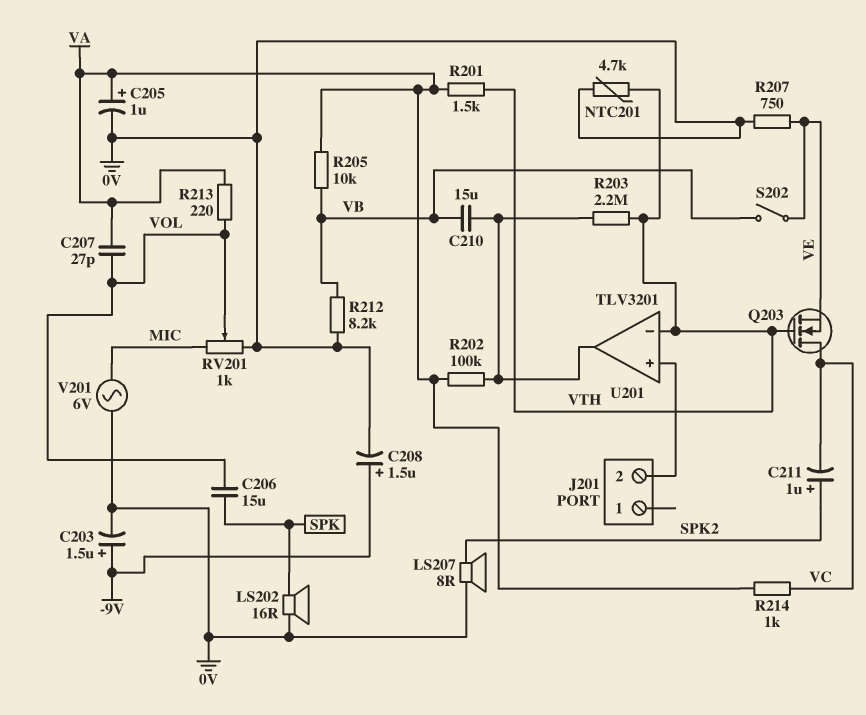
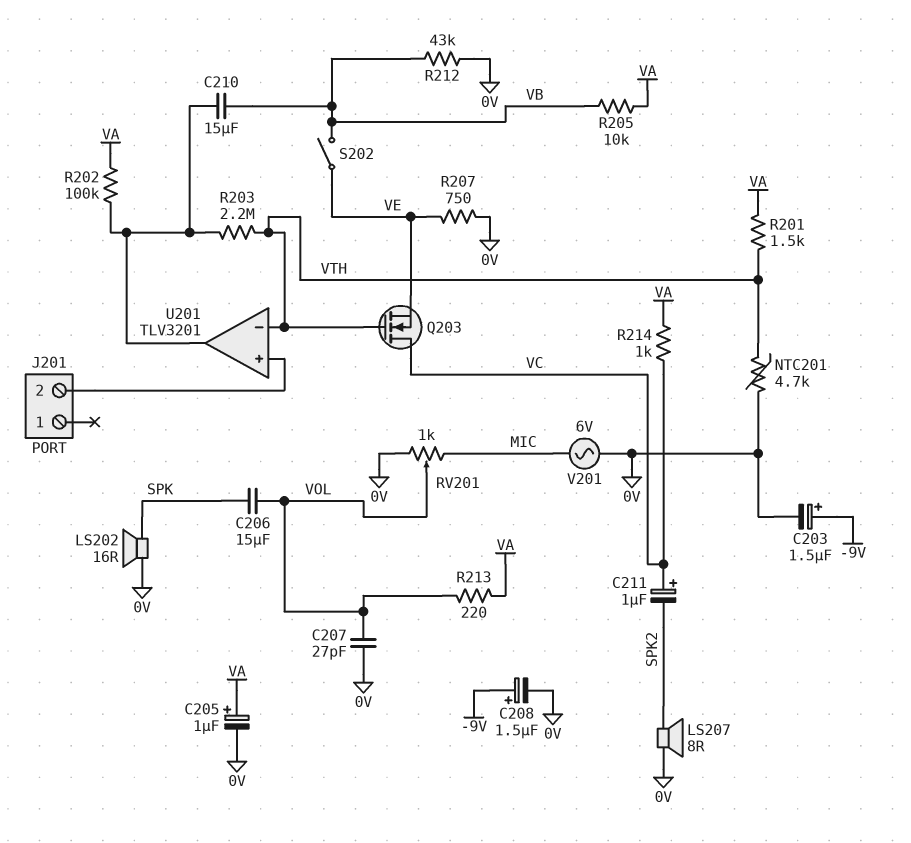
C207: 27pF (VA, VOL) -> 27pF (0V, VOL)
C211: 1uF (plus SPK2, minus VC) -> 1uF (plus VC, minus SPK2)
R212: 8.2k (0V, VB) -> 43k (0V, VB)

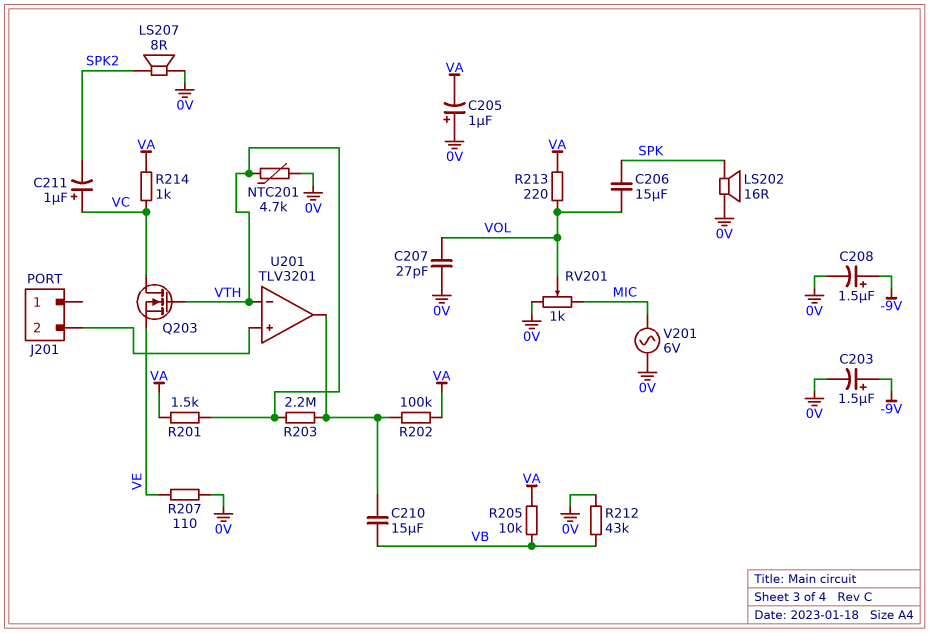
C205: 1uF (plus VA, minus 0V) -> 1uF (plus 0V, minus VA)
R207: 750 (0V, VE) -> 110 (0V, VE)
S202: switch (VB, VE) -> none

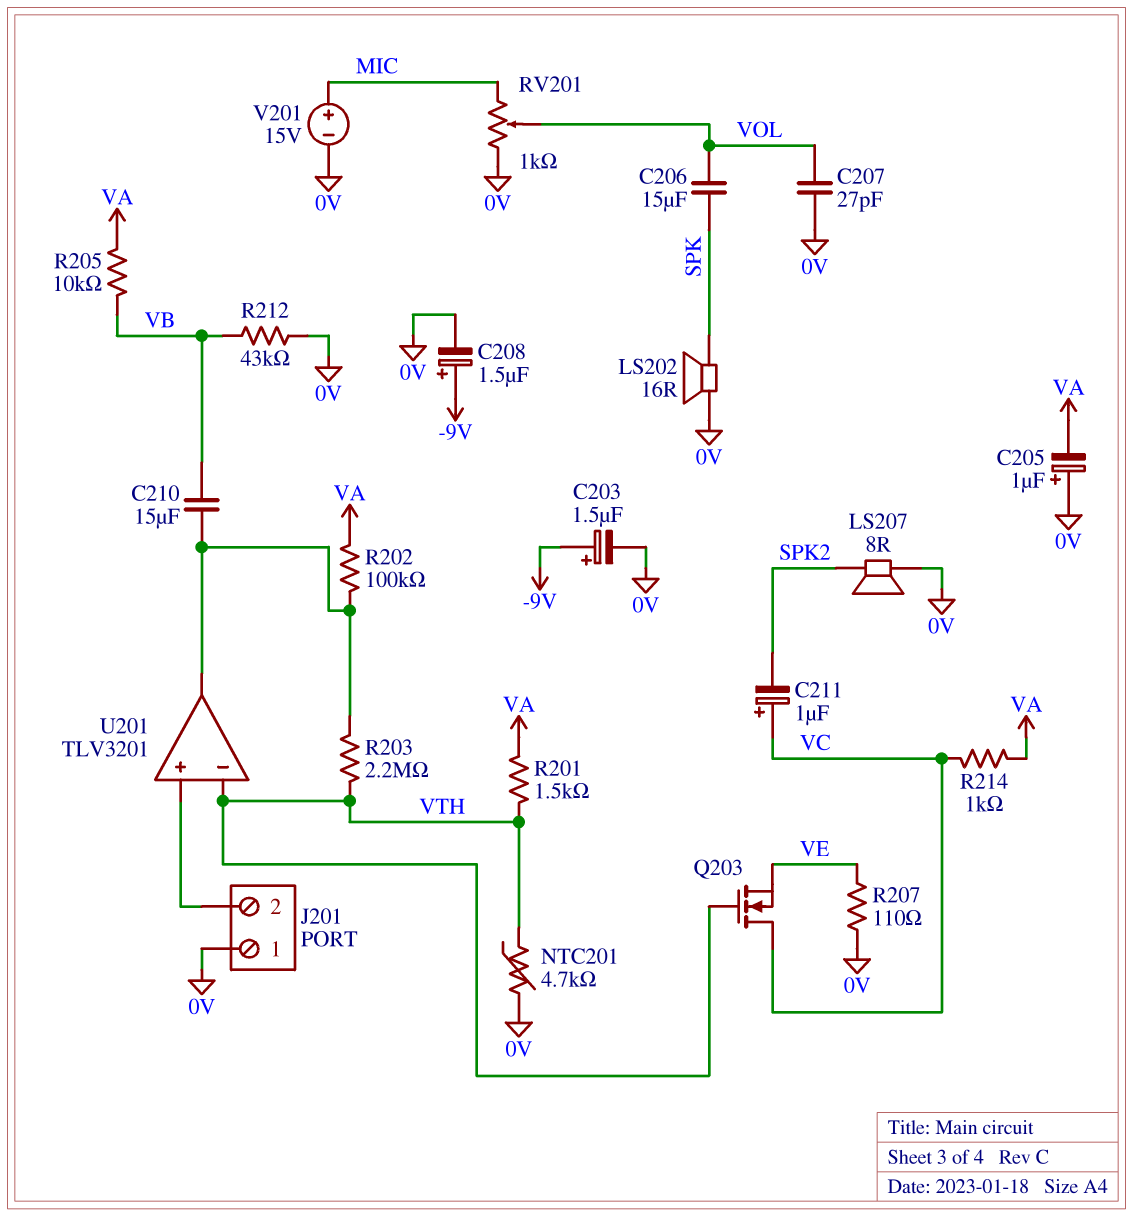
J201 pin 1: none -> 0V
R213: 220 (VA, VOL) -> none
V201: AC 6V (0V, MIC) -> 15V (plus MIC, minus 0V)

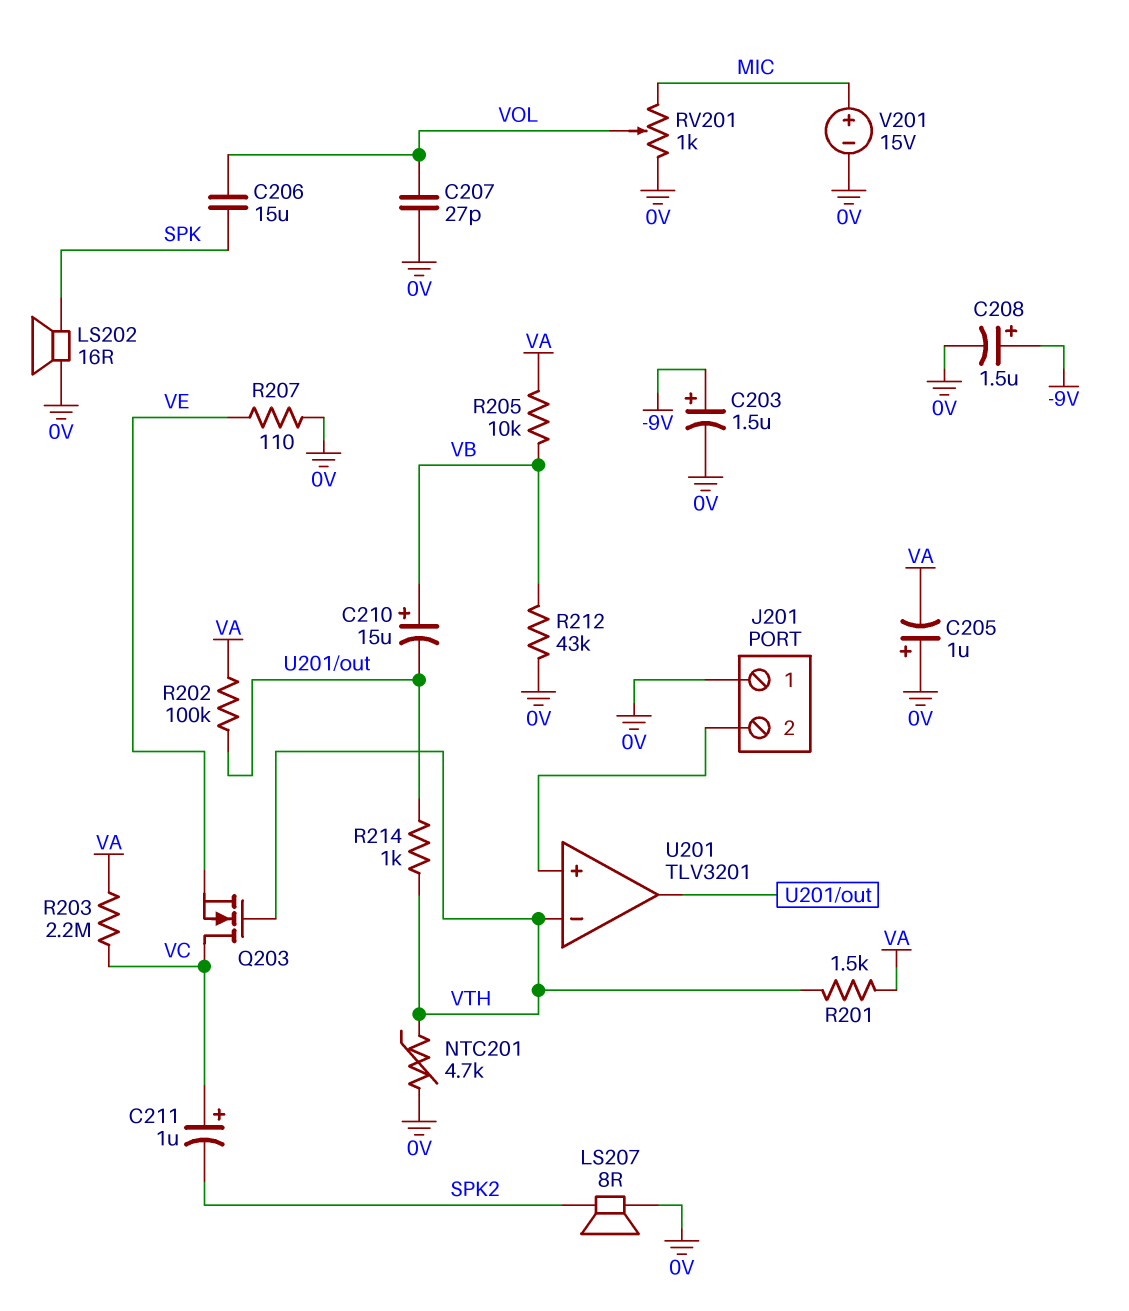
C210: 15uF (U201/out, VB) -> 15uF (plus VB, minus U201/out)
R203: 2.2M (U201/out, VTH) -> 2.2M (VA, VC)
R214: 1k (VA, VC) -> 1k (U201/out, VTH)

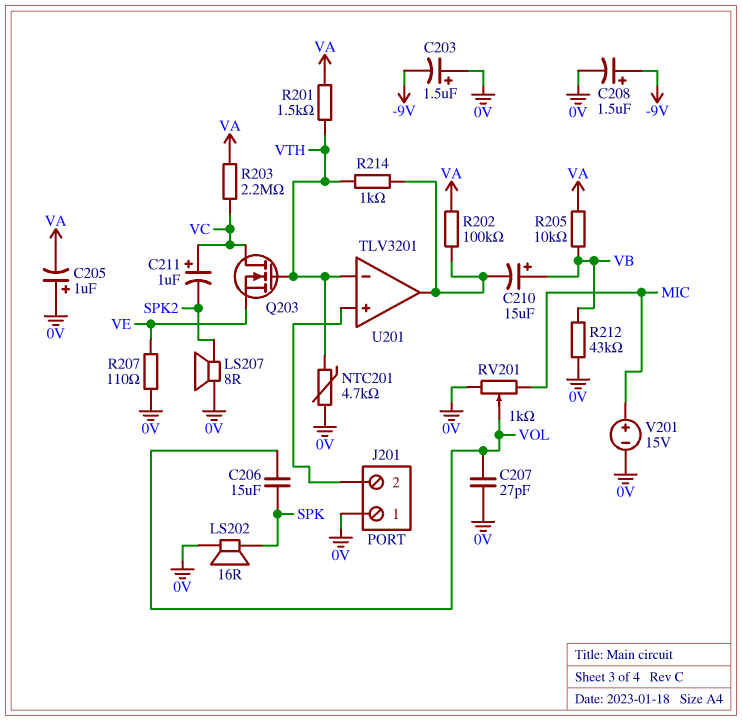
C203: 1.5uF (plus -9V, minus 0V) -> 1.5uF (plus 0V, minus -9V)

